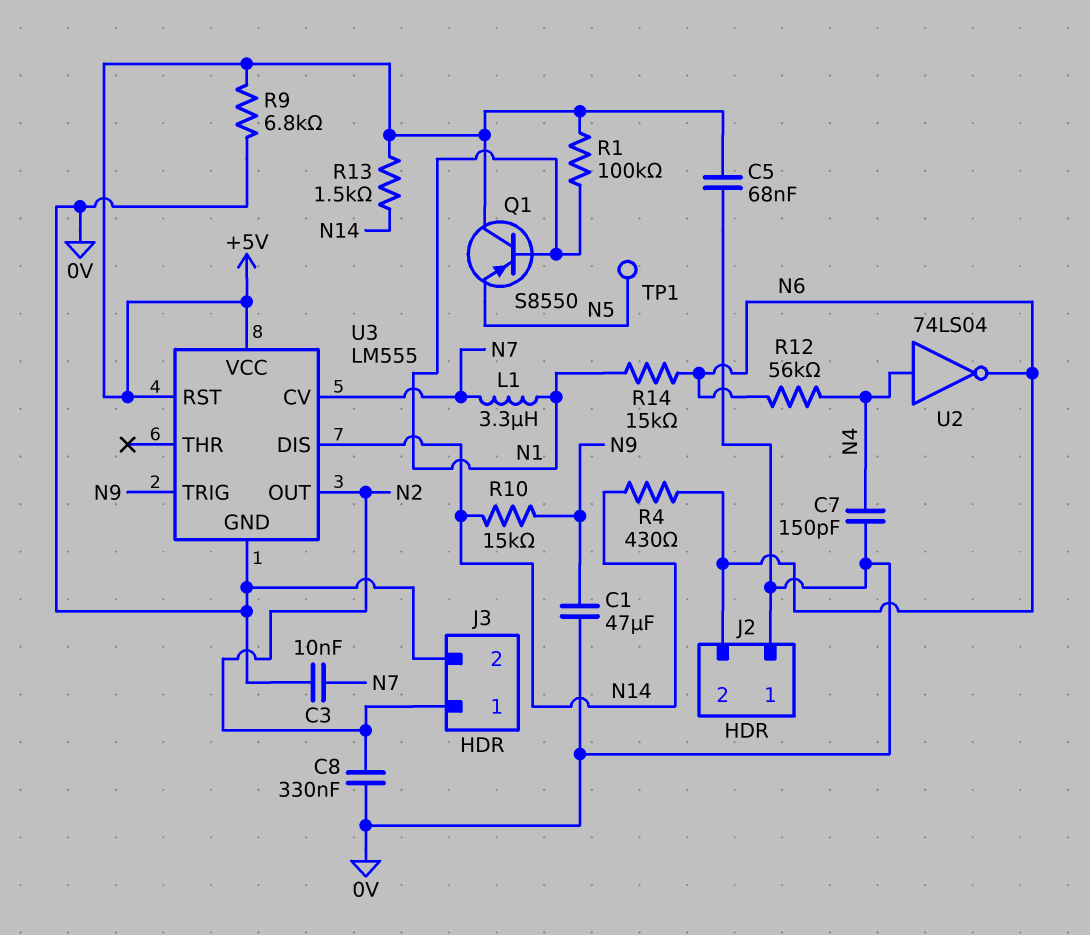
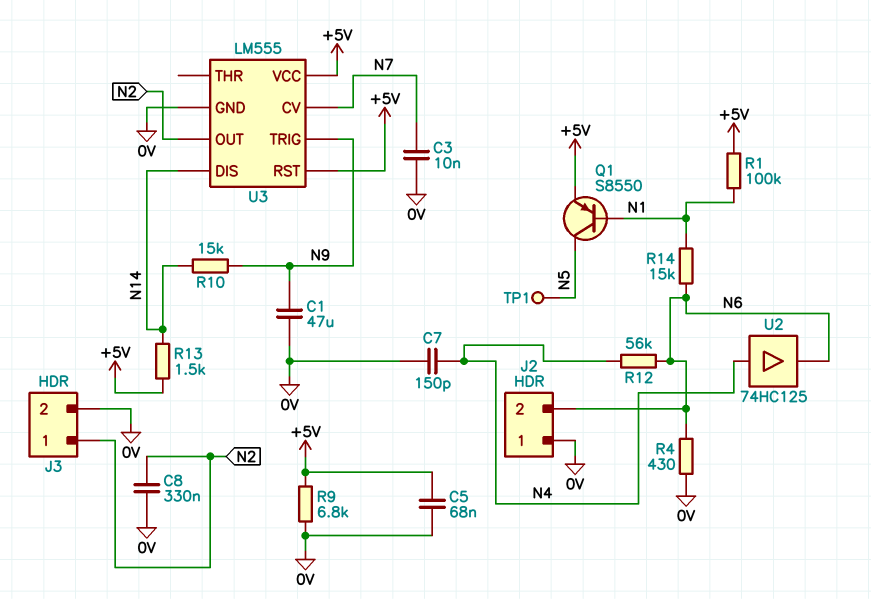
L1: 3.3uH (N1, N7) -> none
Q1: PNP S8550 (B N1, C +5V, E N5) -> PNP S8550 (B N1, C N5, E +5V)
R4: 430 (N6, N14) -> 430 (0V, N6)
U2: NOT 74LS04 (in N4, out N6) -> buffer 74HC125 (in N4, out N6)

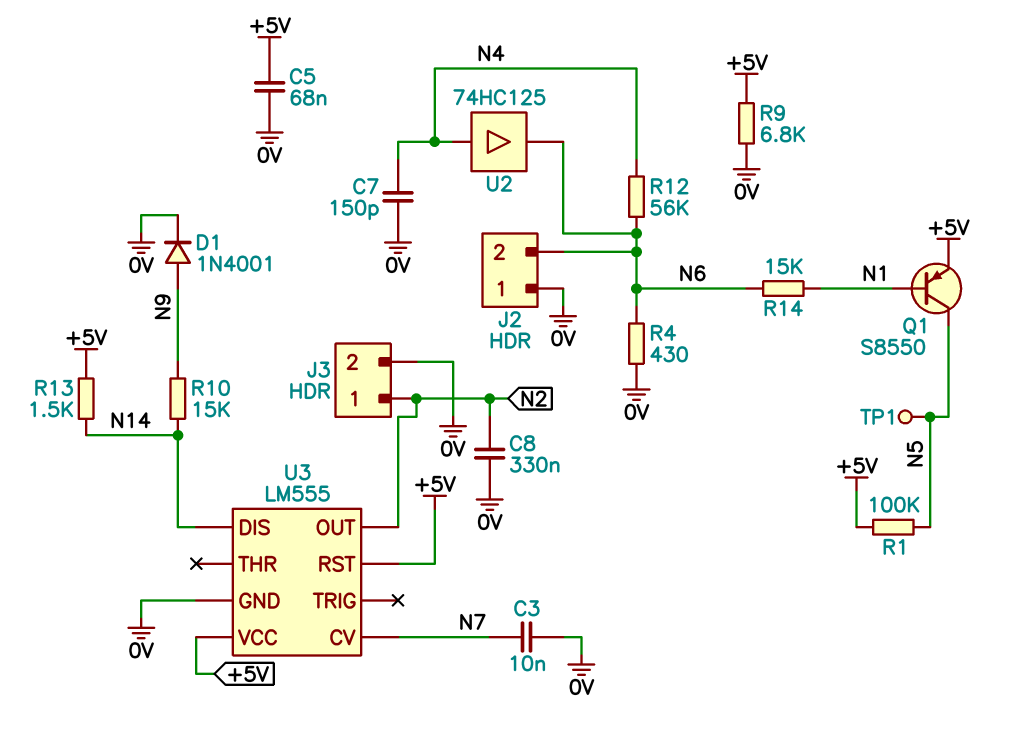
C1: 47uF (0V, N9) -> none
D1: none -> diode 1N4001 (A N9, K 0V)
R1: 100k (+5V, N1) -> 100k (+5V, N5)
U3 pin TRIG: N9 -> none

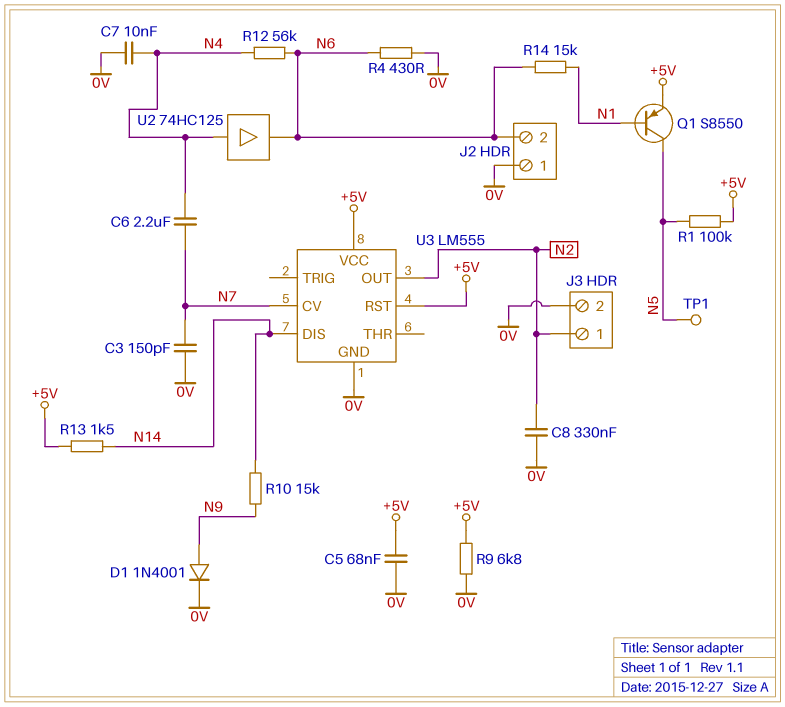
C3: 10nF (0V, N7) -> 150pF (0V, N7)
C6: none -> 2.2uF (N4, N7)
C7: 150pF (0V, N4) -> 10nF (0V, N4)

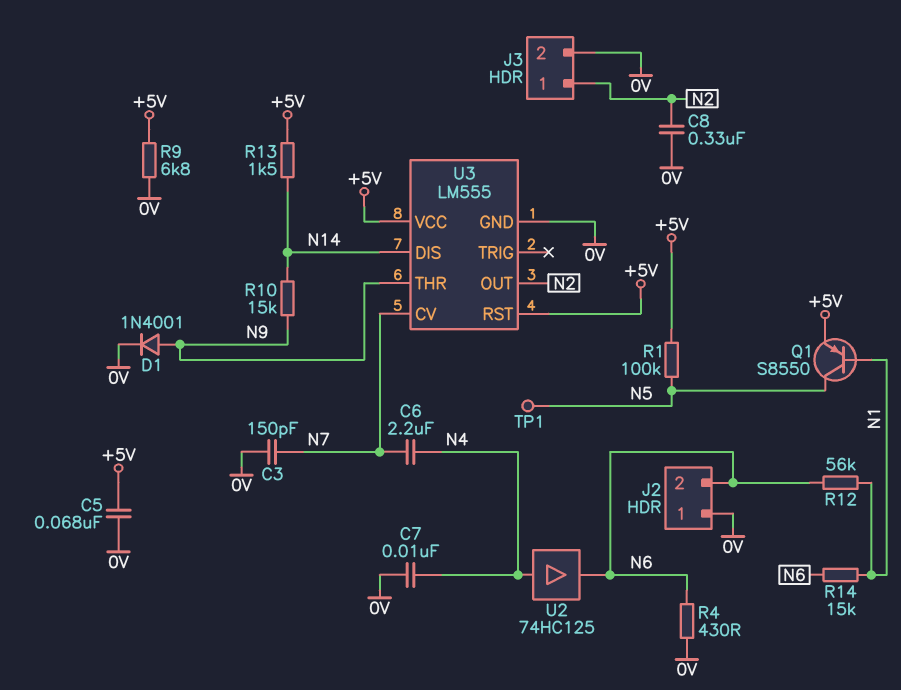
R12: 56k (N4, N6) -> 56k (N1, N6)
U3 pin THR: none -> N9

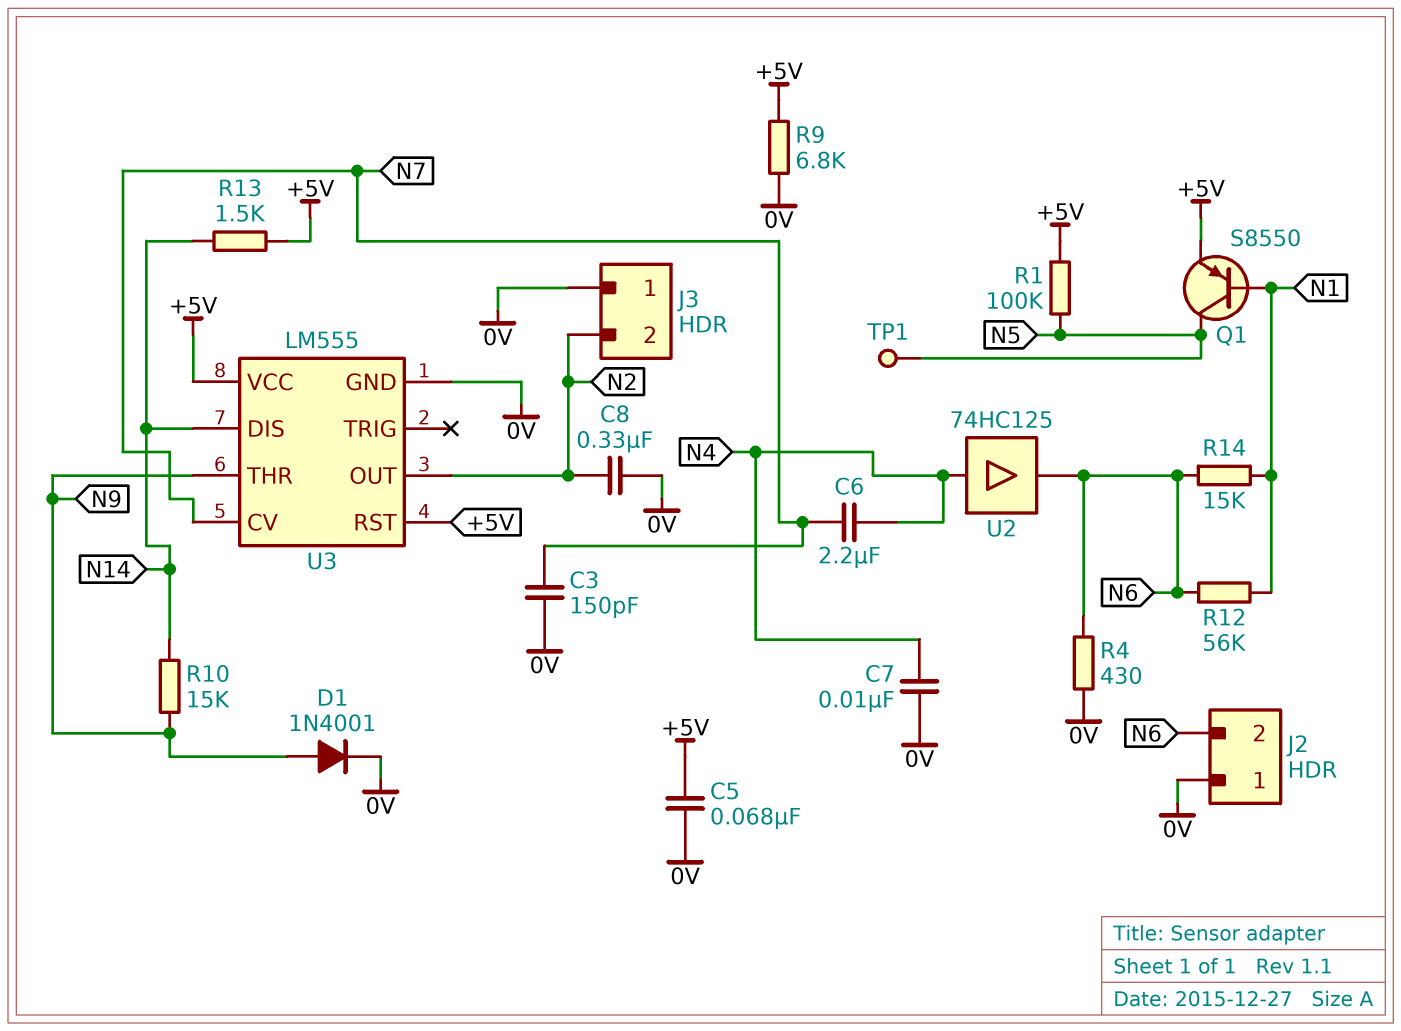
J3 pin 1: N2 -> 0V
J3 pin 2: 0V -> N2

